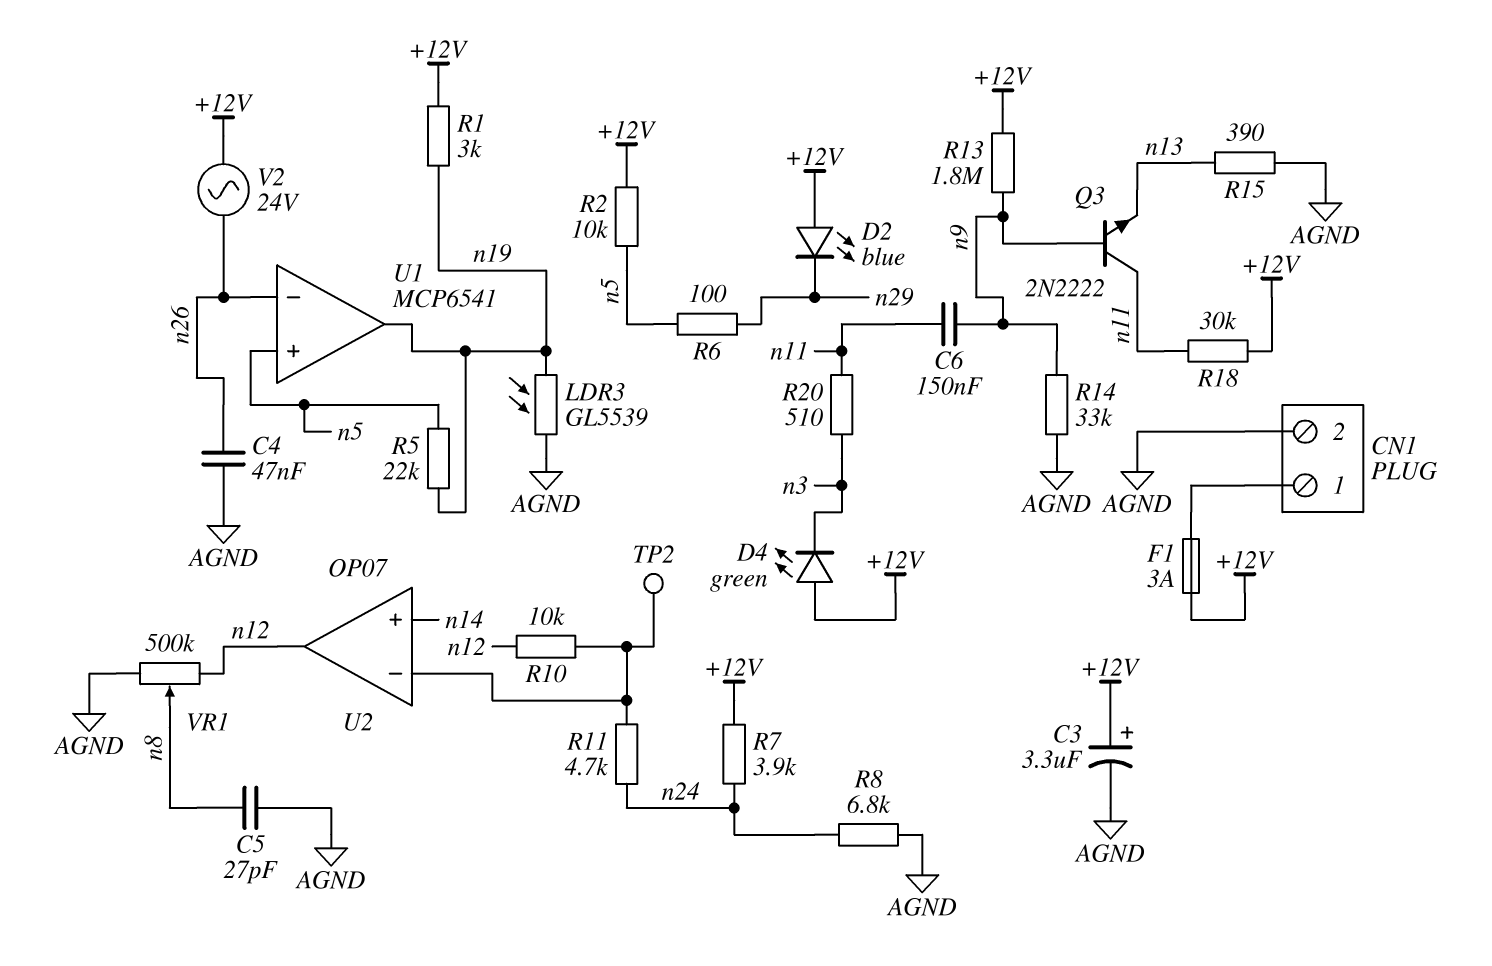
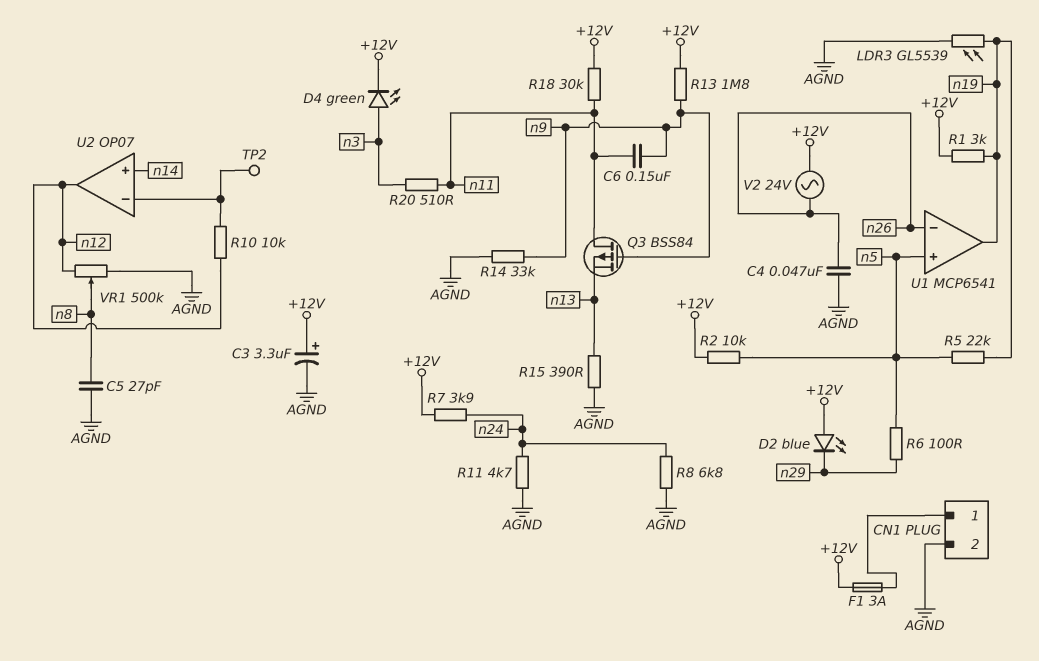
D4: LED green (A +12V, K n3) -> LED green (A n3, K +12V)
Q3: NPN 2N2222 (B n9, C n11, E n13) -> PMOS BSS84 (G n9, D n11, S n13)
R11: 4.7k (U2/in-, n24) -> 4.7k (AGND, n24)

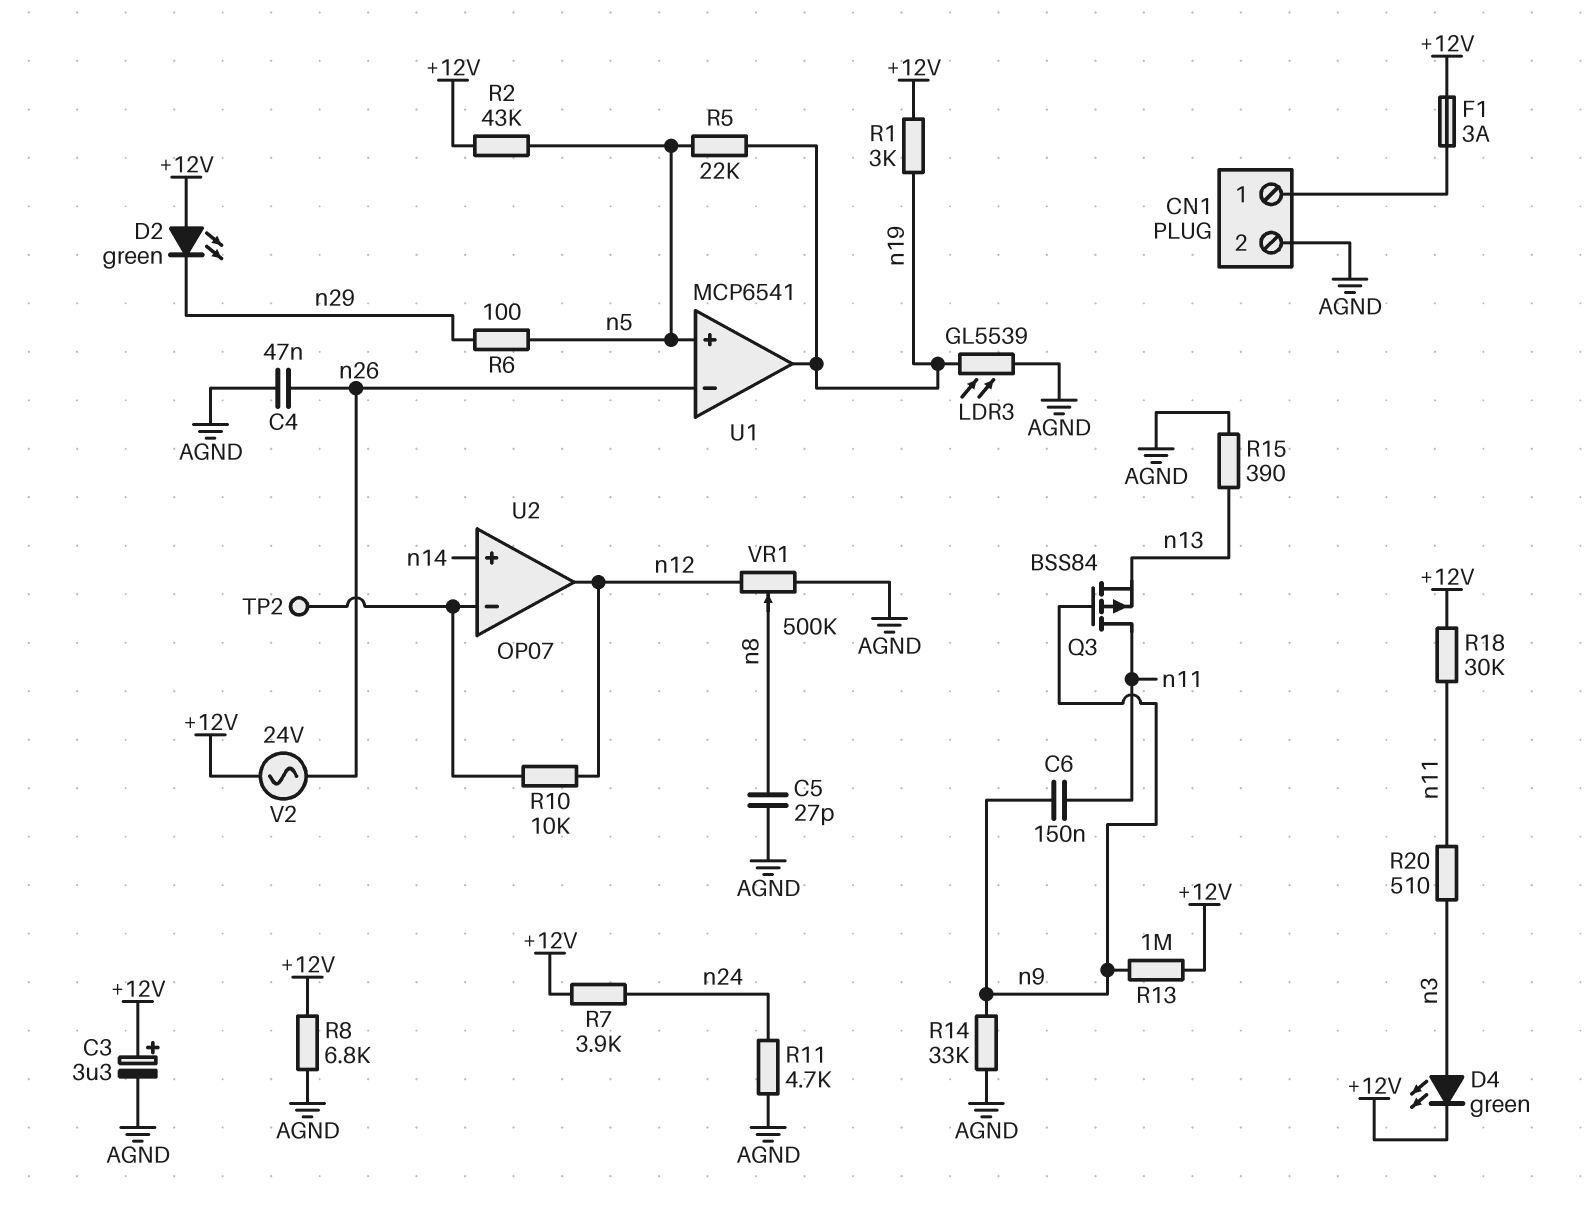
D2: LED blue (A +12V, K n29) -> LED green (A +12V, K n29)
R2: 10k (+12V, n5) -> 43k (+12V, n5)
R8: 6.8k (AGND, n24) -> 6.8k (+12V, AGND)
R13: 1.8M (+12V, n9) -> 1M (+12V, n9)

